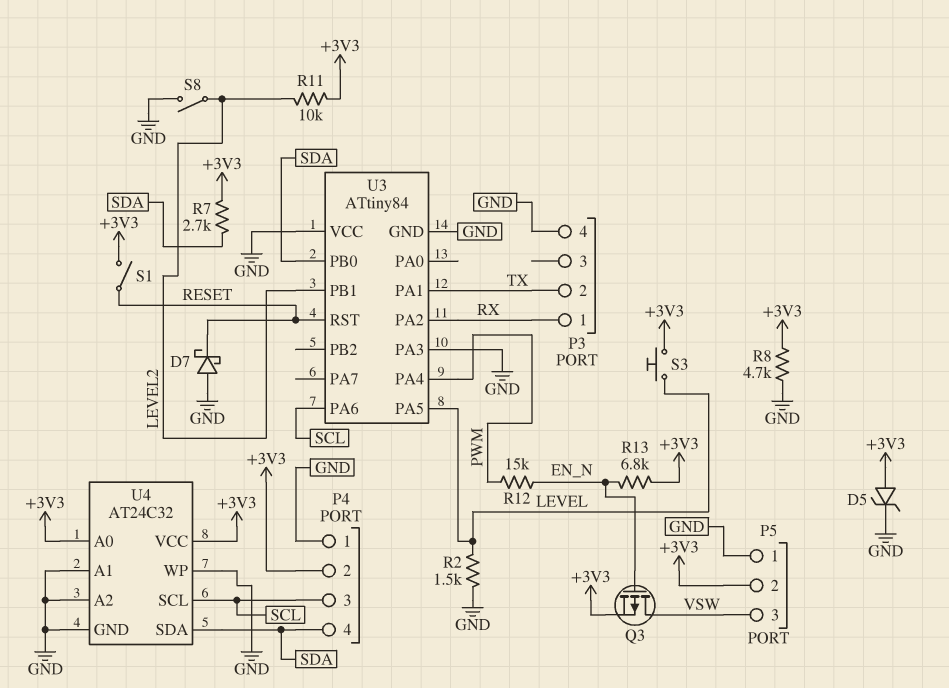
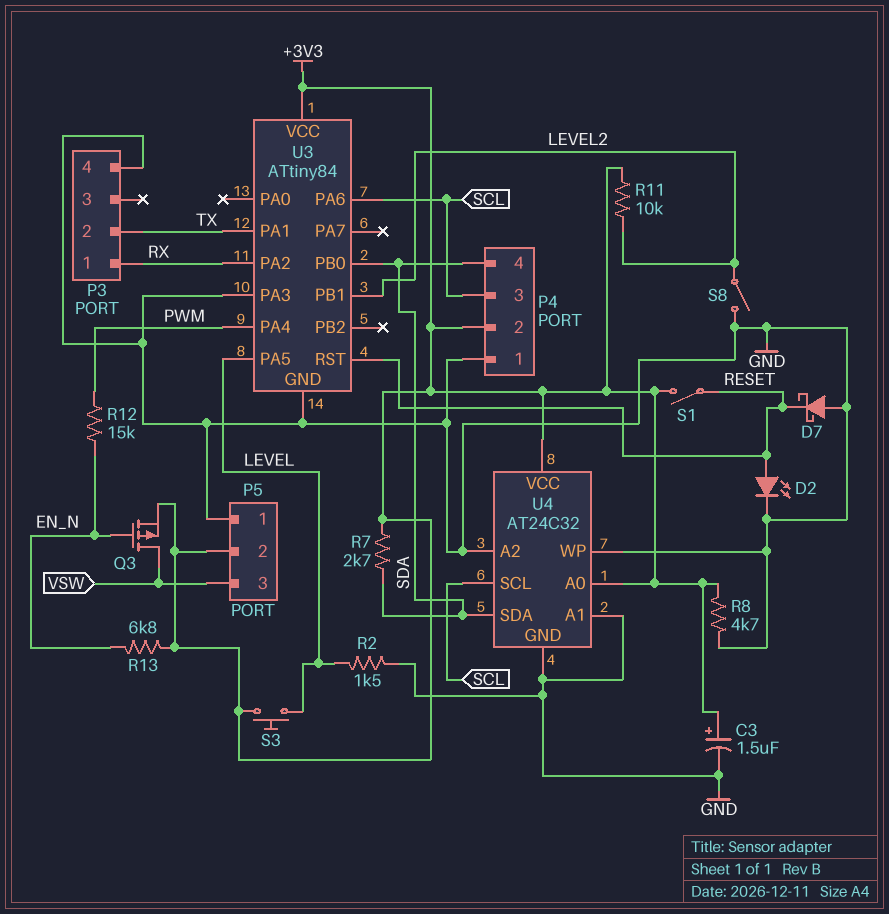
C3: none -> 1.5uF (plus +3V3, minus GND)
D2: none -> LED (A RESET, K GND)
D5: zener (A +3V3, K GND) -> none
U3 pin VCC: GND -> +3V3

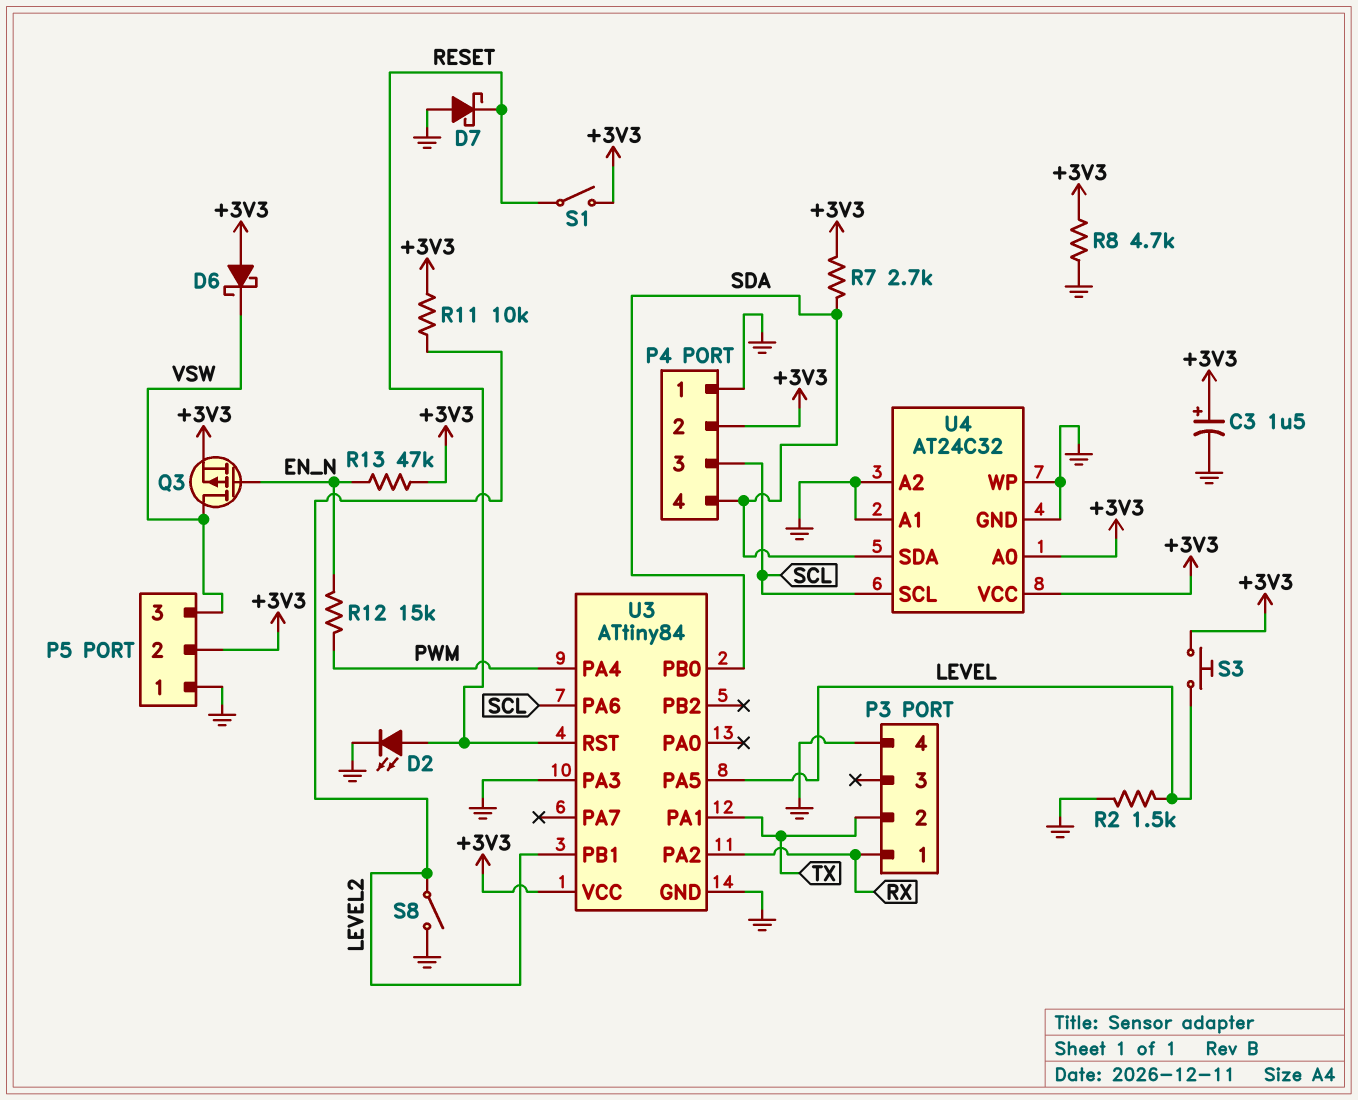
D6: none -> schottky (A +3V3, K VSW)
R13: 6.8k (+3V3, EN_N) -> 47k (+3V3, EN_N)

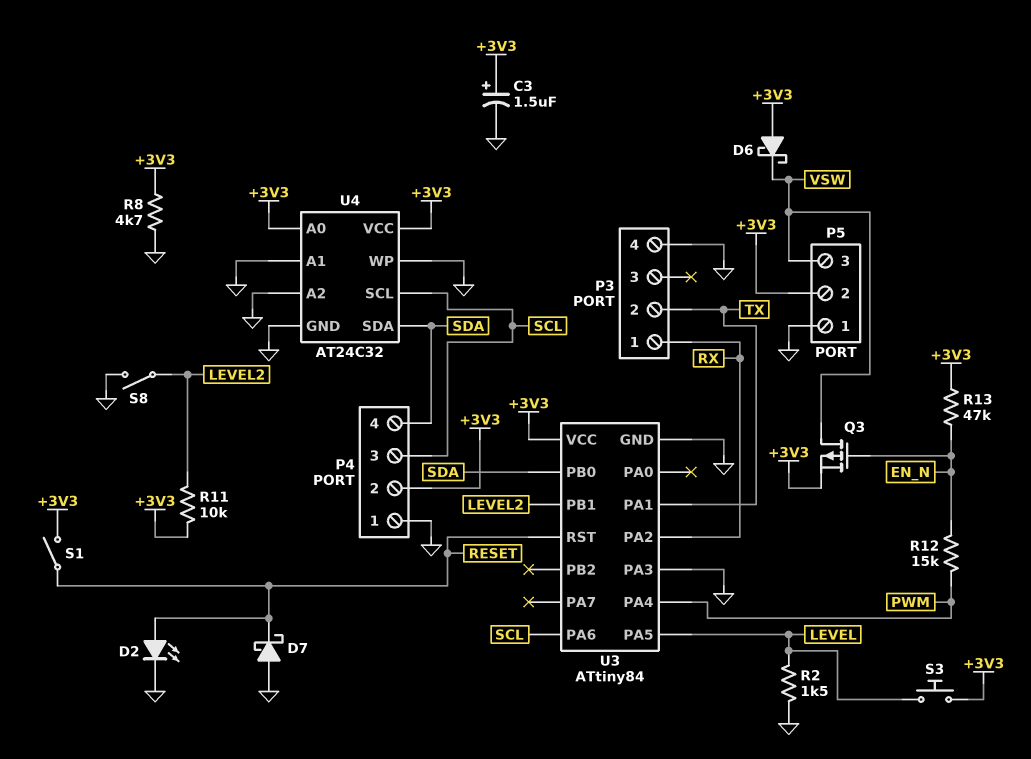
R7: 2.7k (+3V3, SDA) -> none

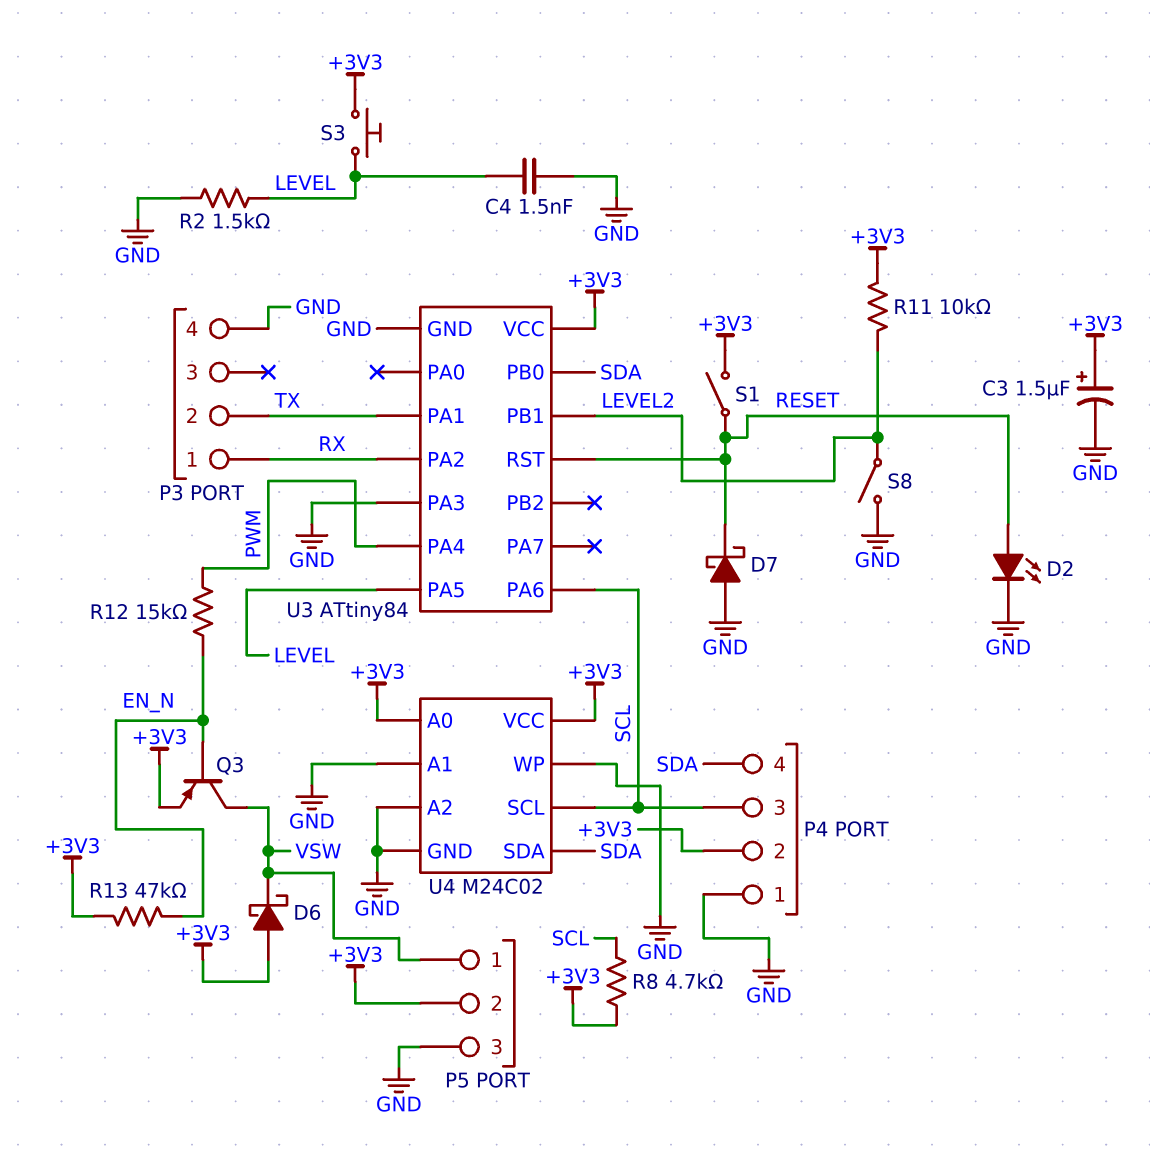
C4: none -> 1.5nF (GND, LEVEL)
P5 pin 1: GND -> VSW
P5 pin 3: VSW -> GND
Q3: PMOS (G EN_N, D VSW, S +3V3) -> PNP (B EN_N, C VSW, E +3V3)
R8: 4.7k (+3V3, GND) -> 4.7k (+3V3, SCL)
U4: AT24C32 -> M24C02

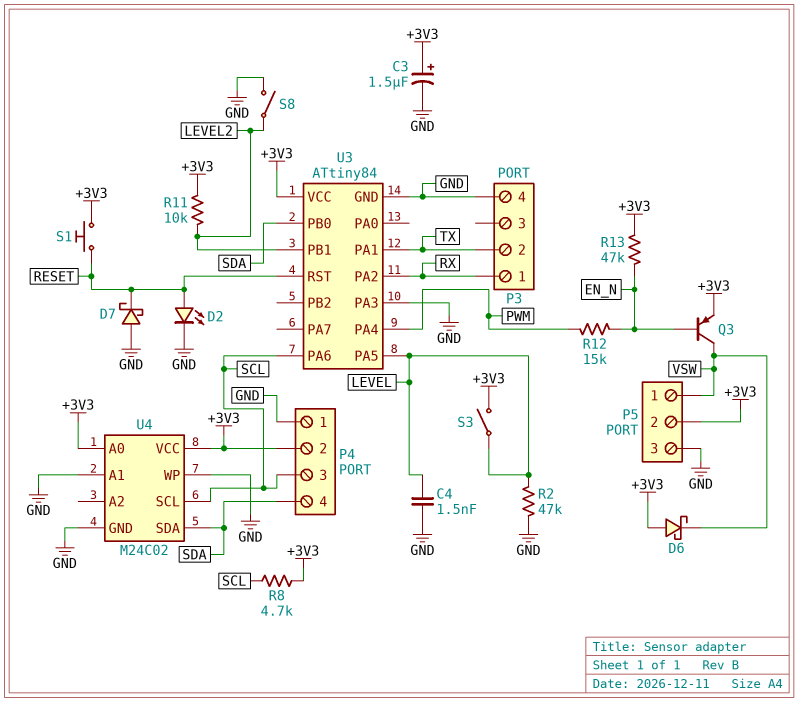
R2: 1.5k (GND, LEVEL) -> 47k (GND, LEVEL)
S1: switch (+3V3, RESET) -> button (+3V3, RESET)
S3: button (+3V3, LEVEL) -> switch (+3V3, LEVEL)
U4 pin A2: GND -> none

